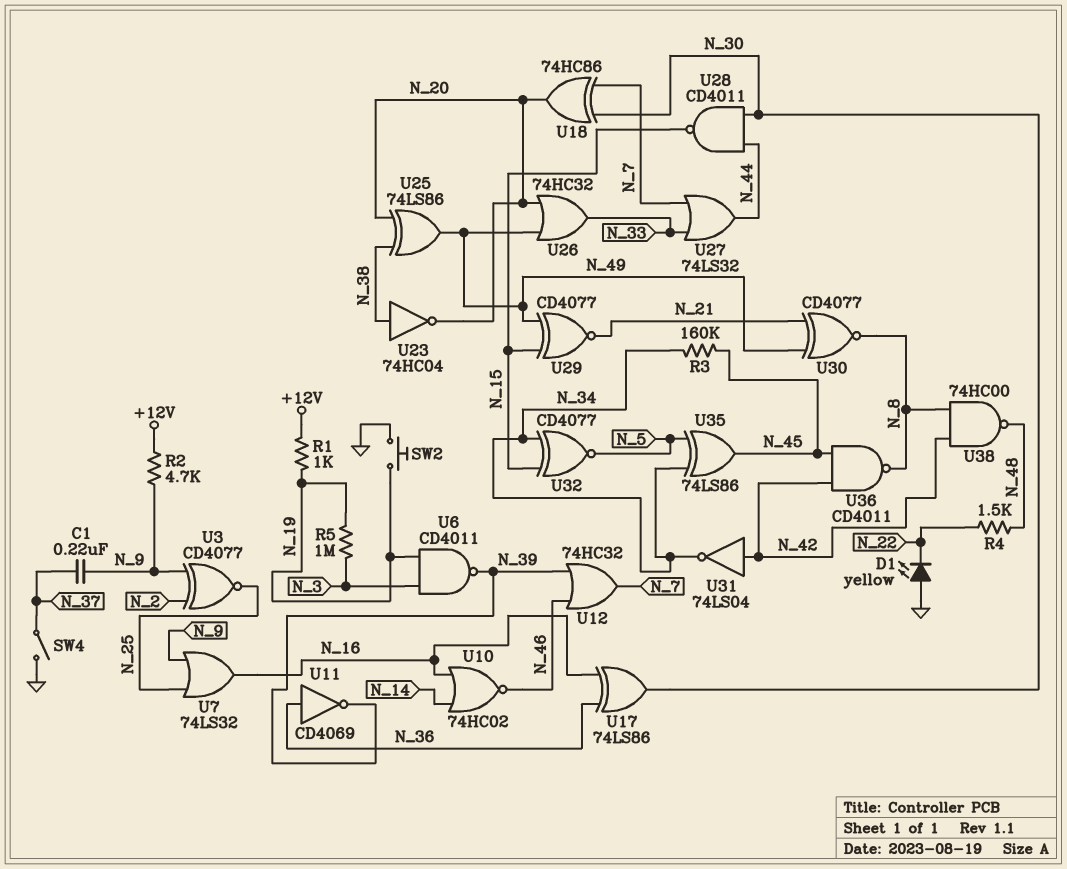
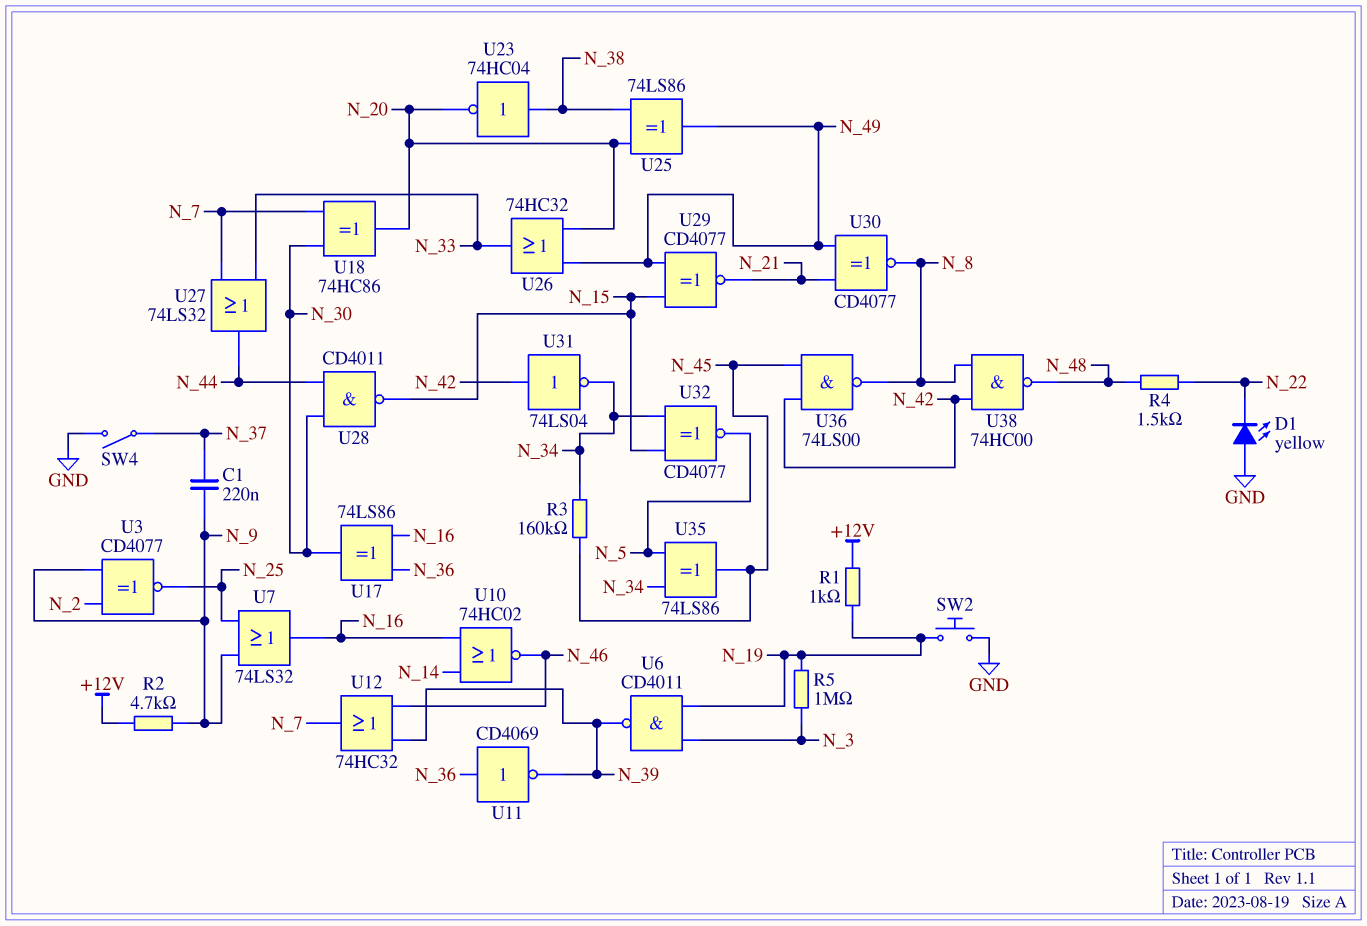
U36: NAND CD4011 (in N_42, in N_45, out N_8) -> NAND 74LS00 (in N_42, in N_45, out N_8)

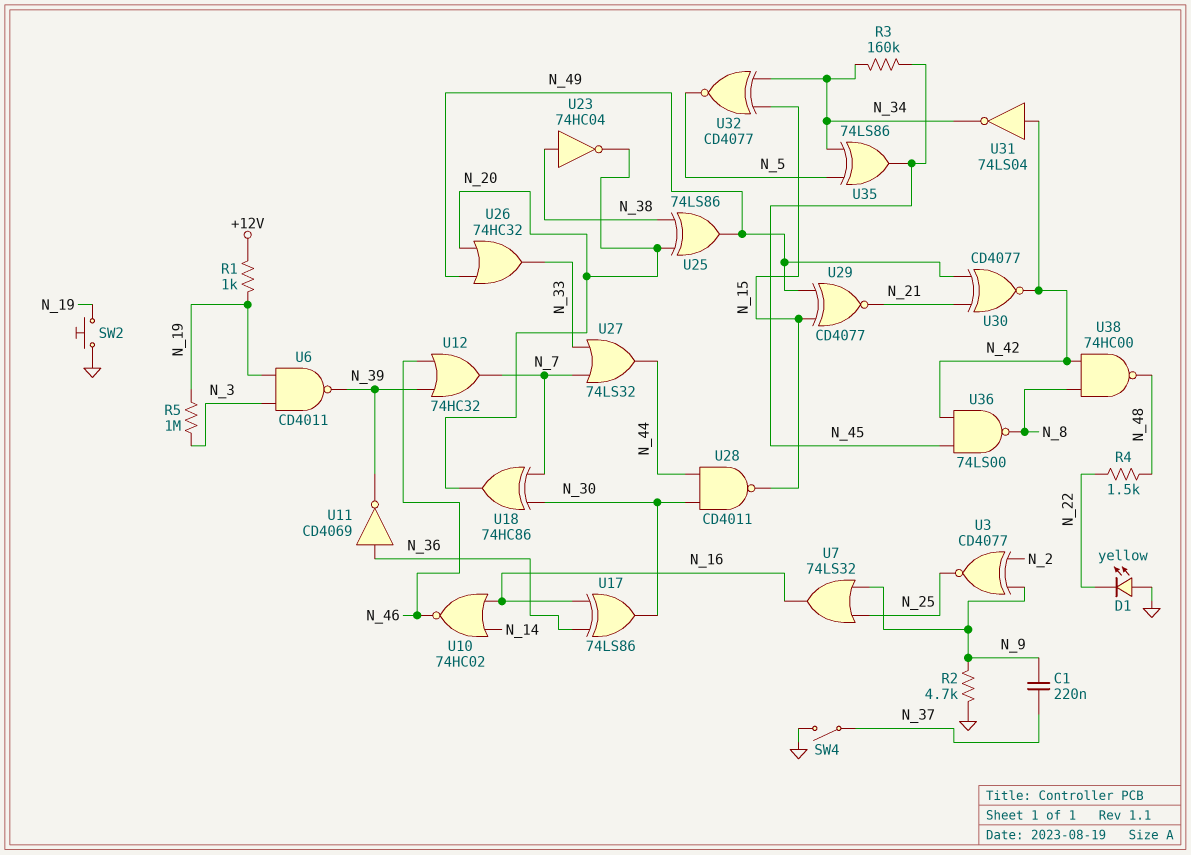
R2: 4.7k (+12V, N_9) -> 4.7k (GND, N_9)
U30: XNOR CD4077 (in N_21, in N_49, out N_8) -> XNOR CD4077 (in N_21, in N_49, out N_42)

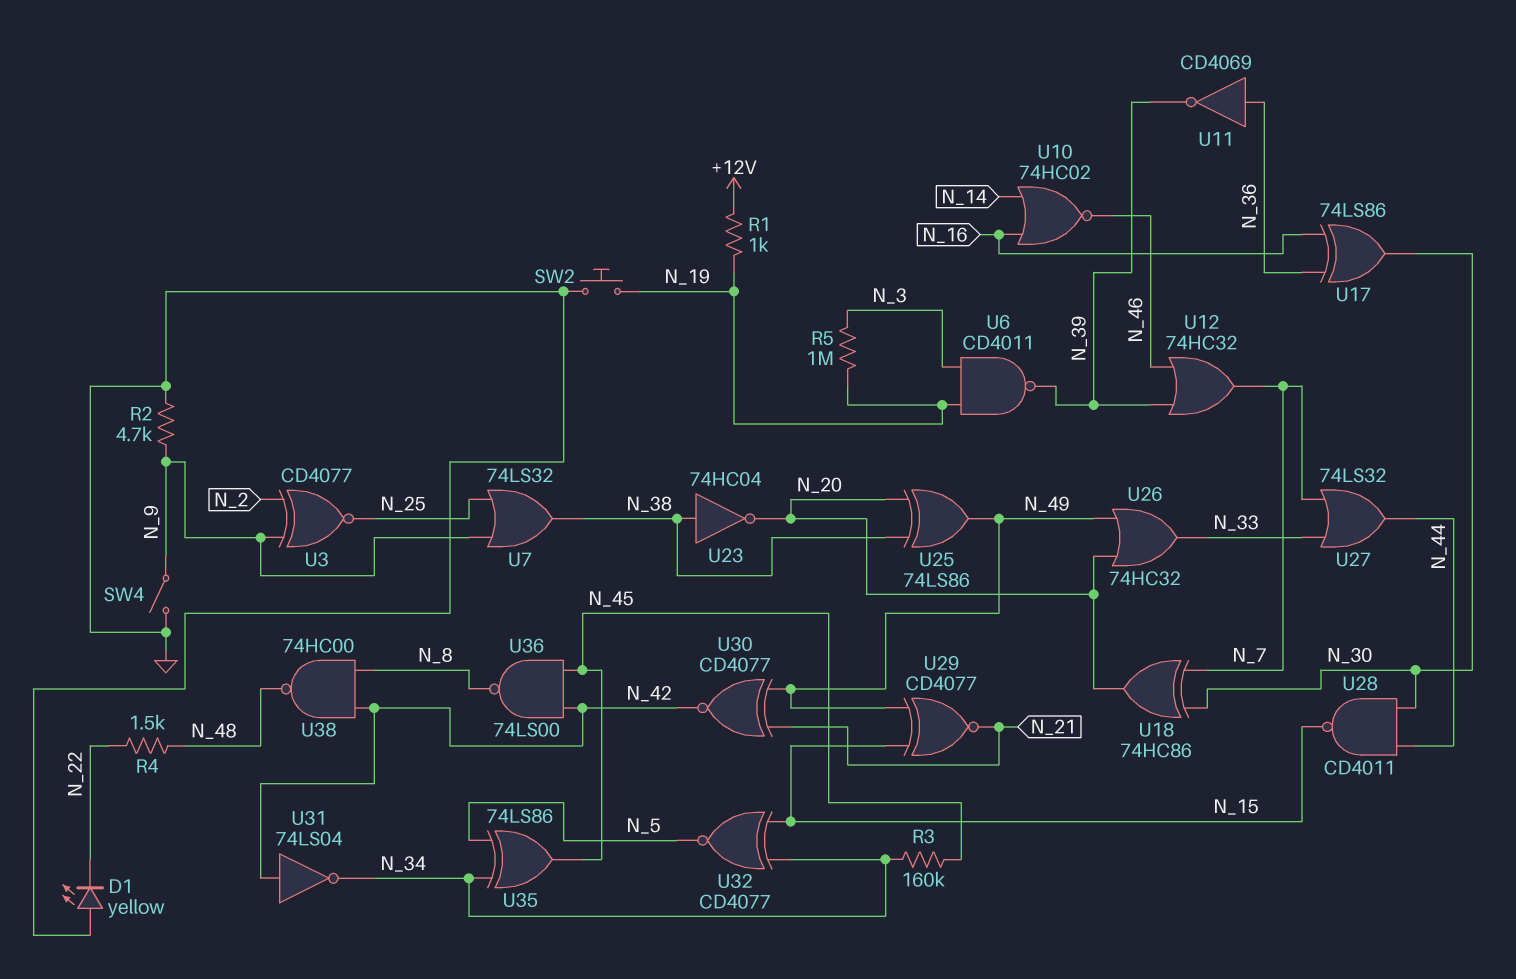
C1: 220nF (N_9, N_37) -> none
SW4: switch (GND, N_37) -> switch (GND, N_9)
U7: OR 74LS32 (in N_9, in N_25, out N_16) -> OR 74LS32 (in N_9, in N_25, out N_38)

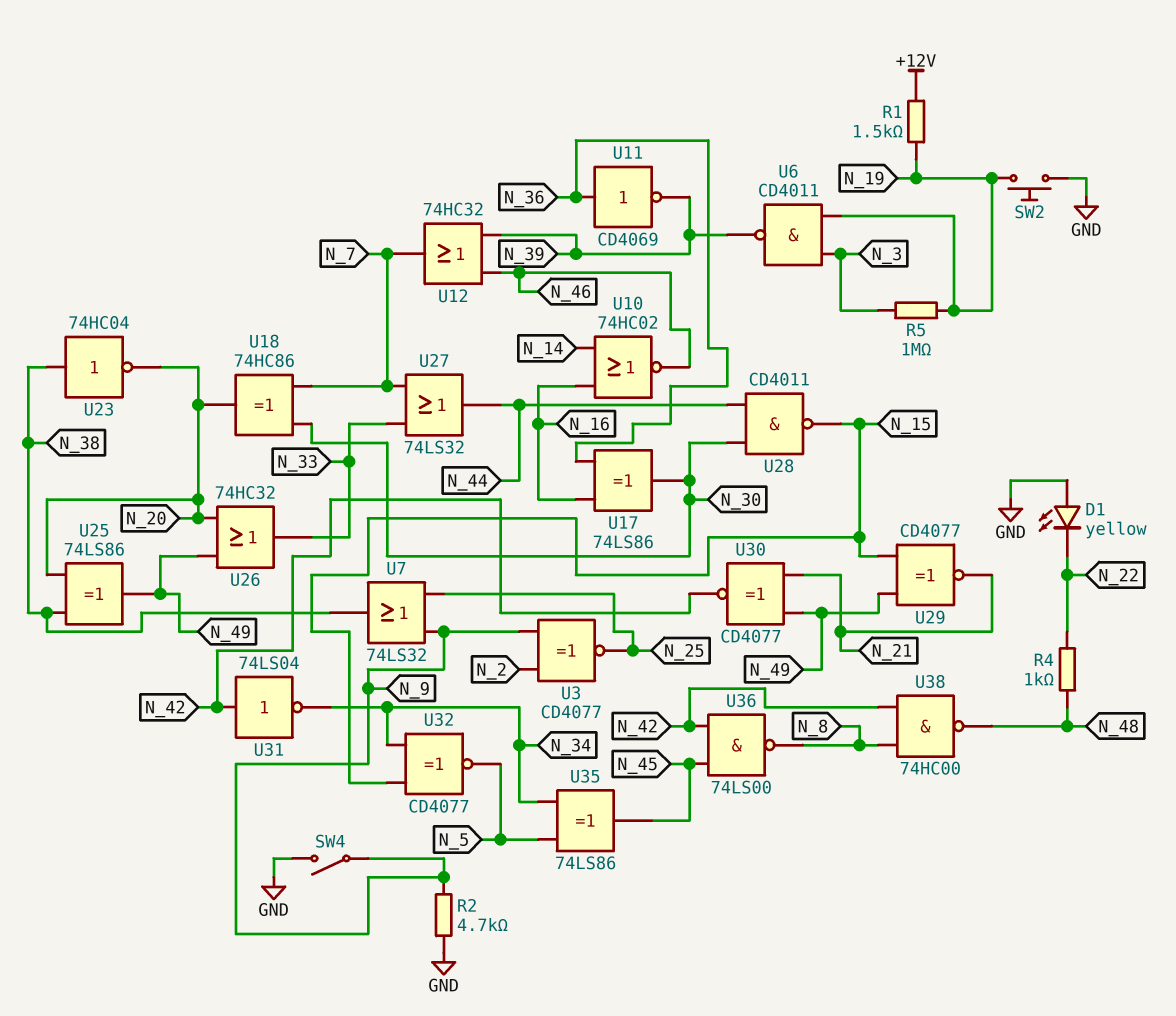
R1: 1k (+12V, N_19) -> 1.5k (+12V, N_19)
R3: 160k (N_34, N_45) -> none
R4: 1.5k (N_22, N_48) -> 1k (N_22, N_48)

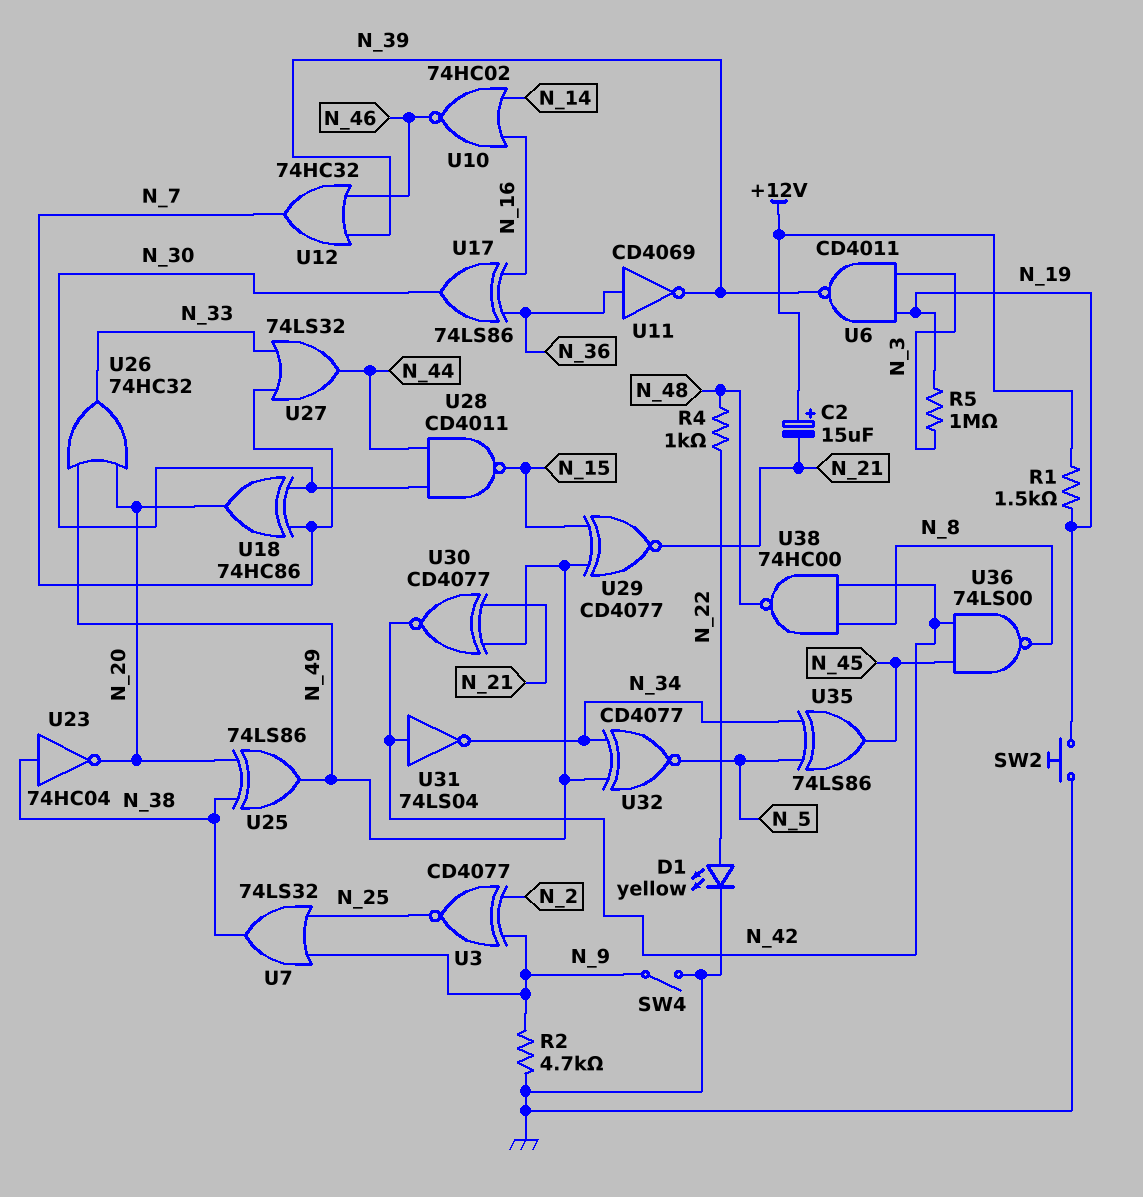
C2: none -> 15uF (plus +12V, minus N_21)
D1: LED yellow (A GND, K N_22) -> LED yellow (A N_22, K GND)
U32: XNOR CD4077 (in N_15, in N_34, out N_5) -> XNOR CD4077 (in N_34, in N_49, out N_5)

